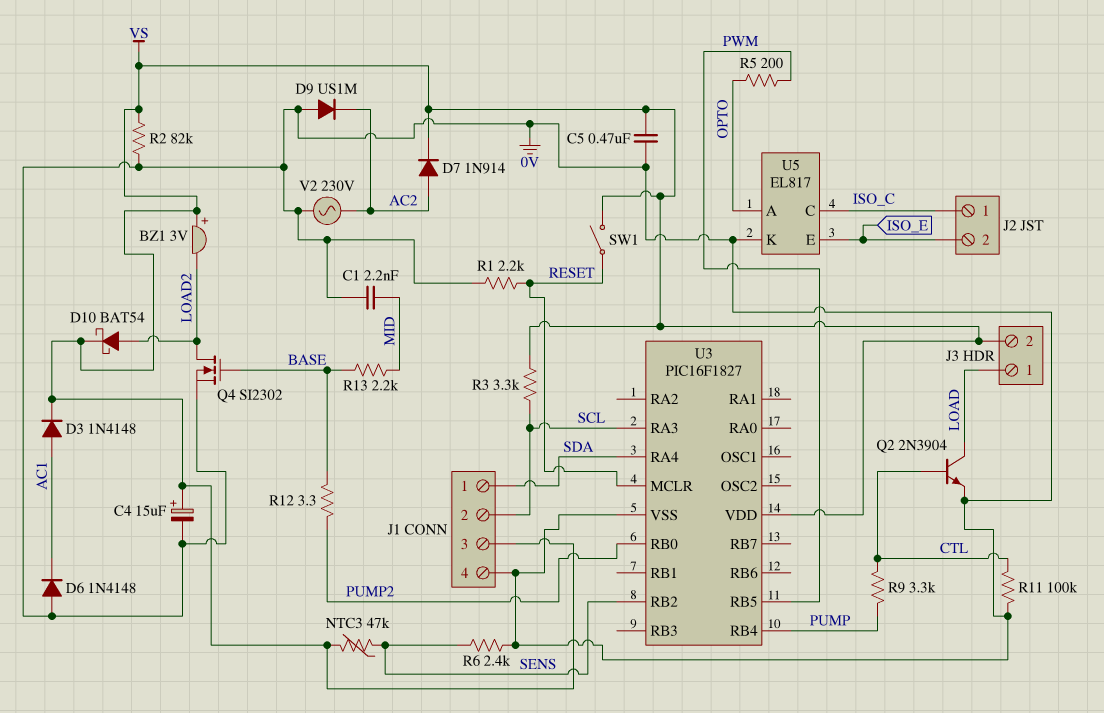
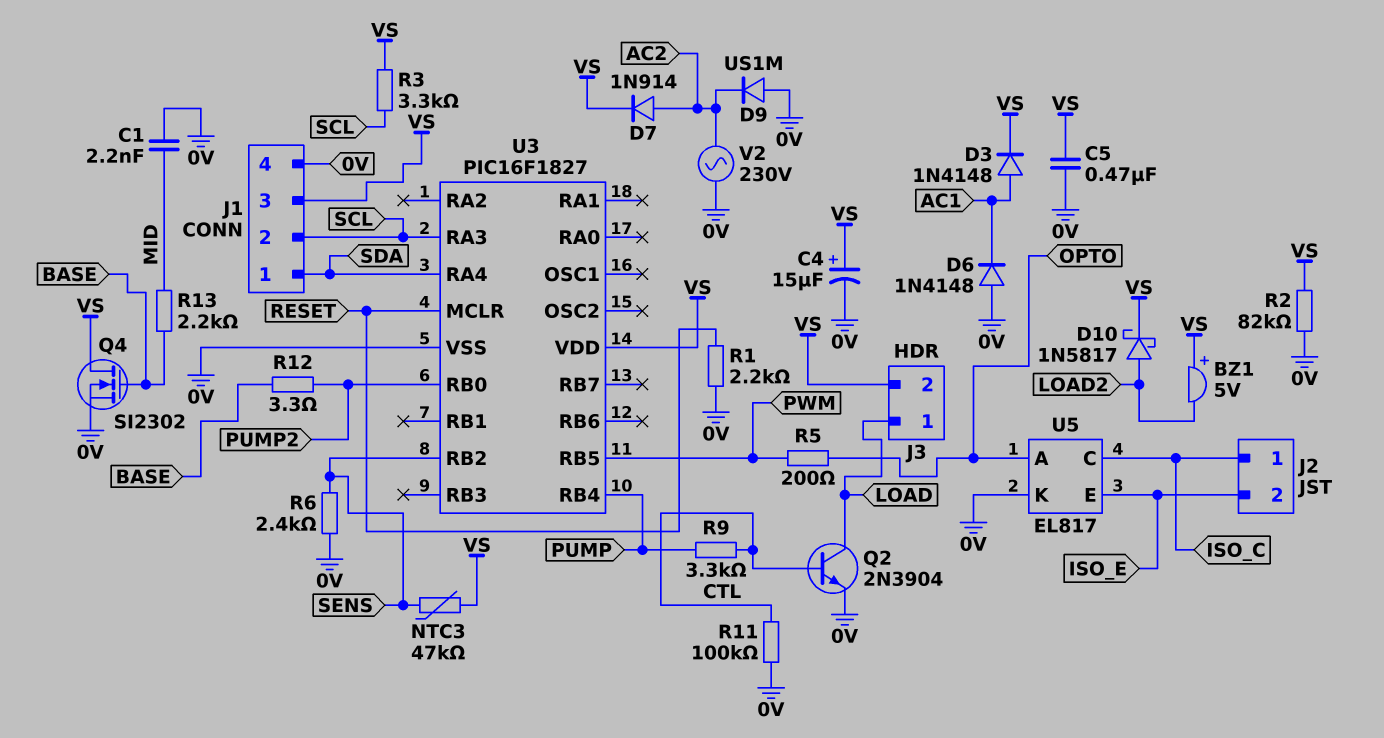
BZ1: buzzer 3V (plus VS, minus LOAD2) -> buzzer 5V (plus VS, minus LOAD2)
D10: schottky BAT54 (A LOAD2, K VS) -> schottky 1N5817 (A LOAD2, K VS)
Q4: NMOS SI2302 (G BASE, D LOAD2, S 0V) -> NMOS SI2302 (G BASE, D VS, S 0V)
SW1: switch (RESET, VS) -> none

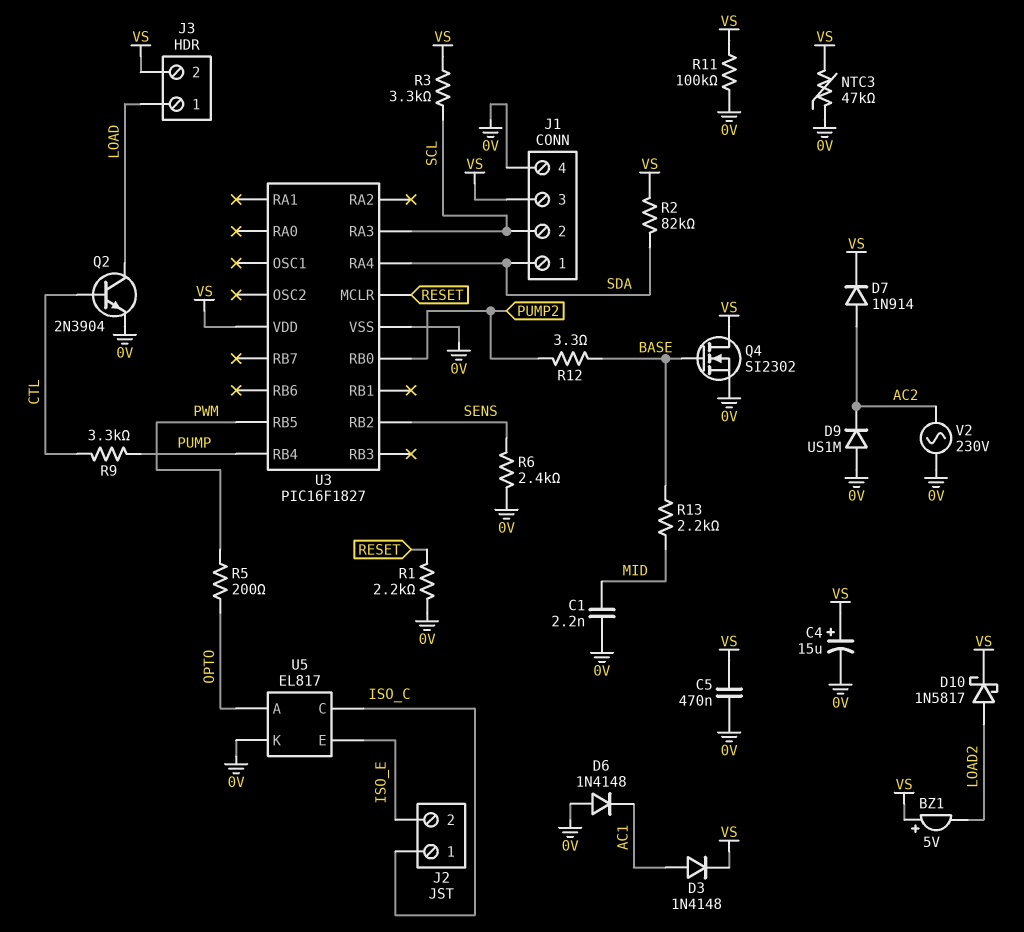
NTC3: 47k (SENS, VS) -> 47k (0V, VS)
R2: 82k (0V, VS) -> 82k (SDA, VS)
R11: 100k (0V, CTL) -> 100k (0V, VS)

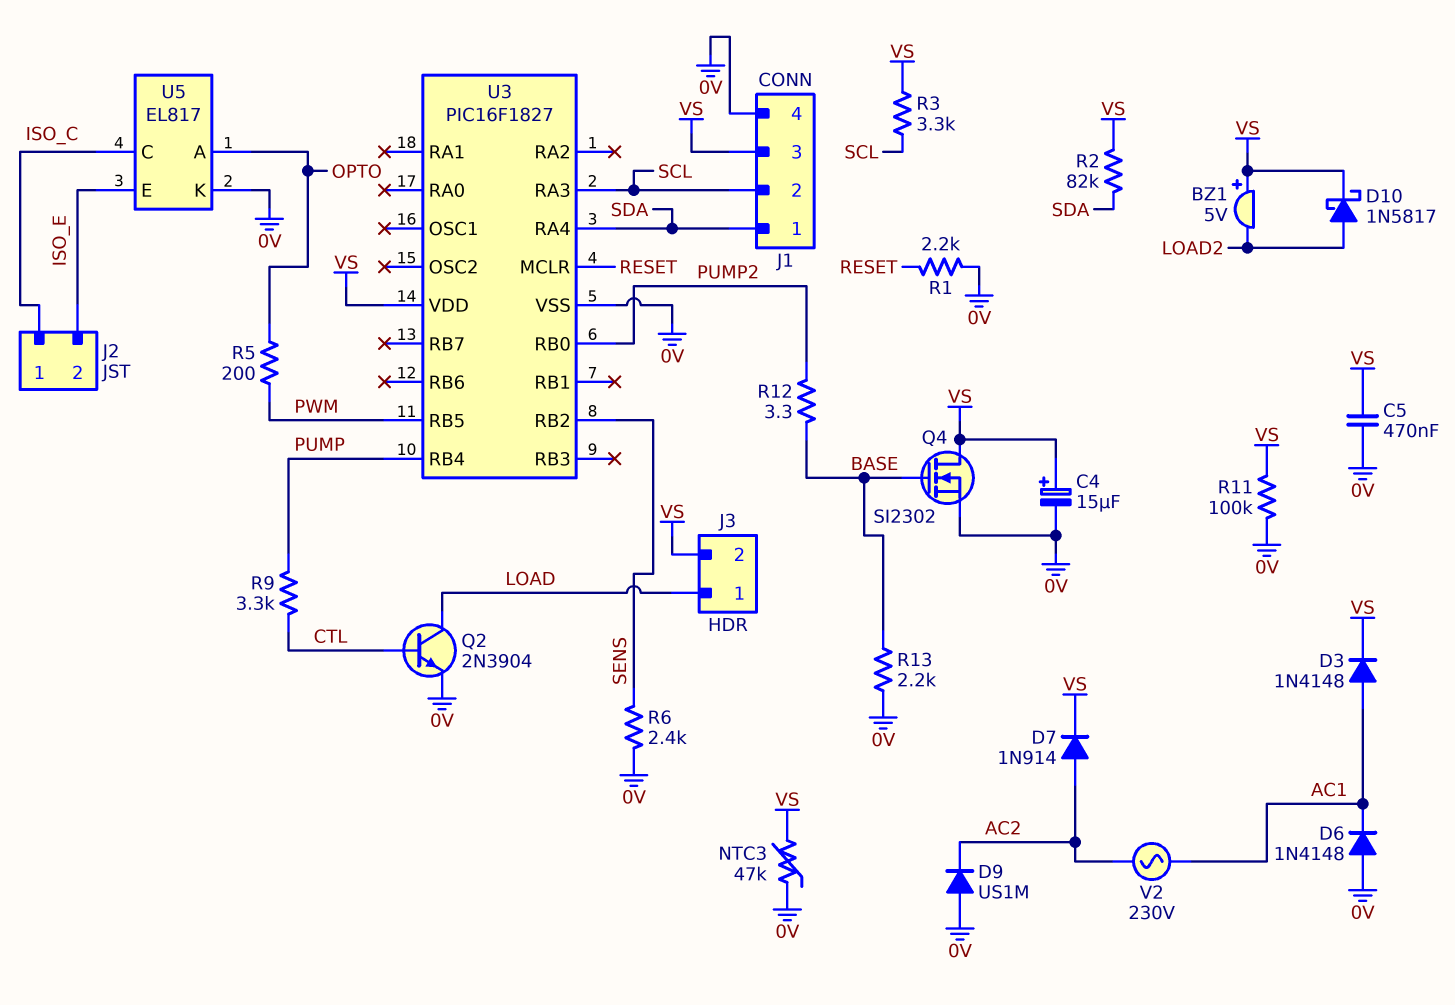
C1: 2.2nF (0V, MID) -> none
R13: 2.2k (BASE, MID) -> 2.2k (0V, BASE)
V2: AC 230V (0V, AC2) -> AC 230V (AC1, AC2)

